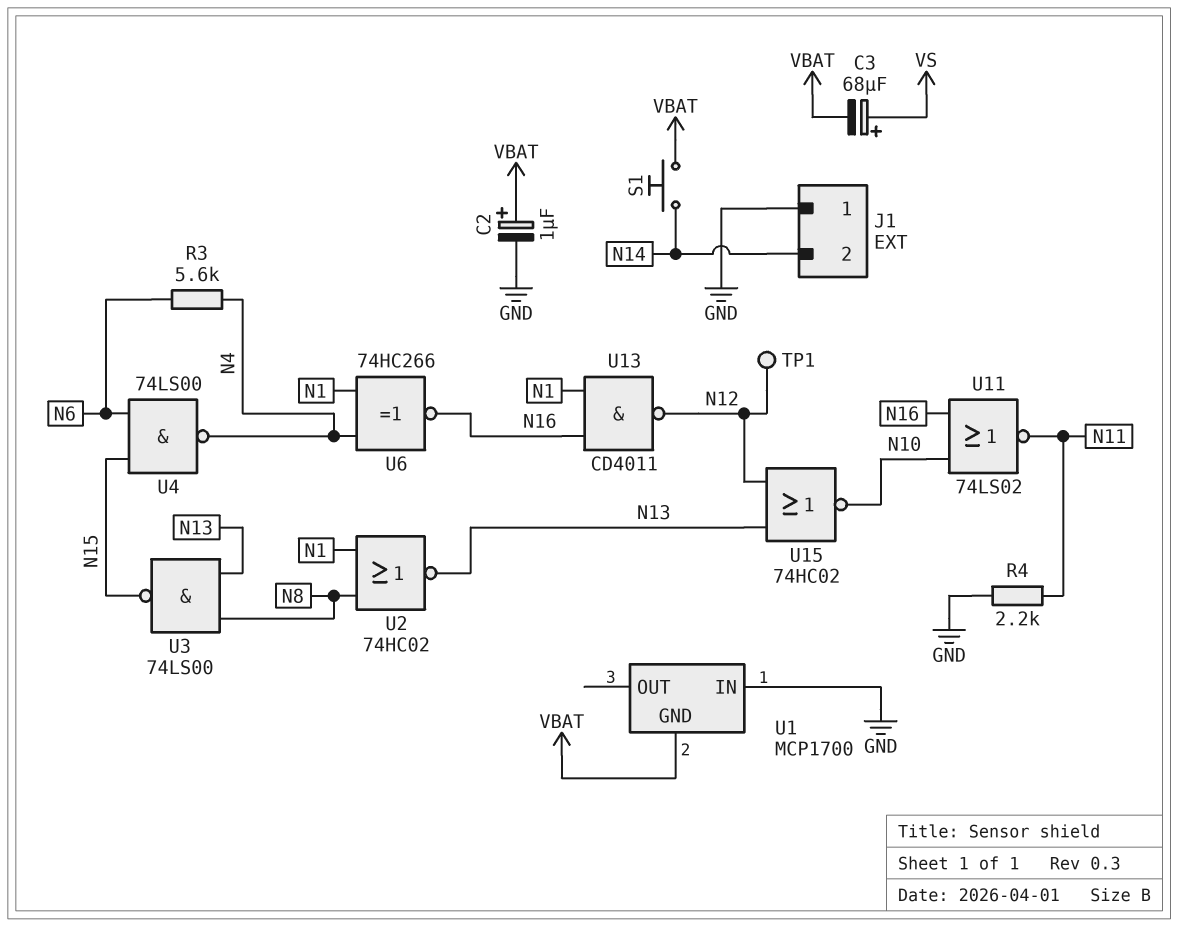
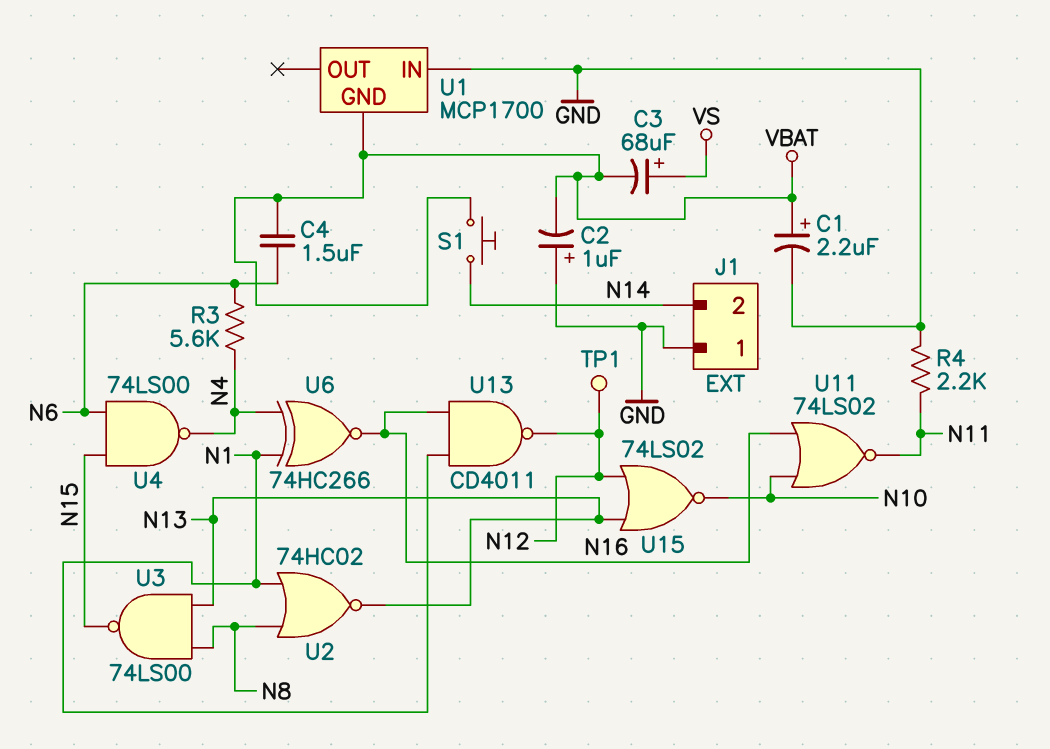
C1: none -> 2.2uF (plus VBAT, minus GND)
C2: 1uF (plus VBAT, minus GND) -> 1uF (plus GND, minus VBAT)
C4: none -> 1.5uF (N6, VBAT)
U15: NOR 74HC02 (in N12, in N13, out N10) -> NOR 74LS02 (in N12, in N13, out N10)

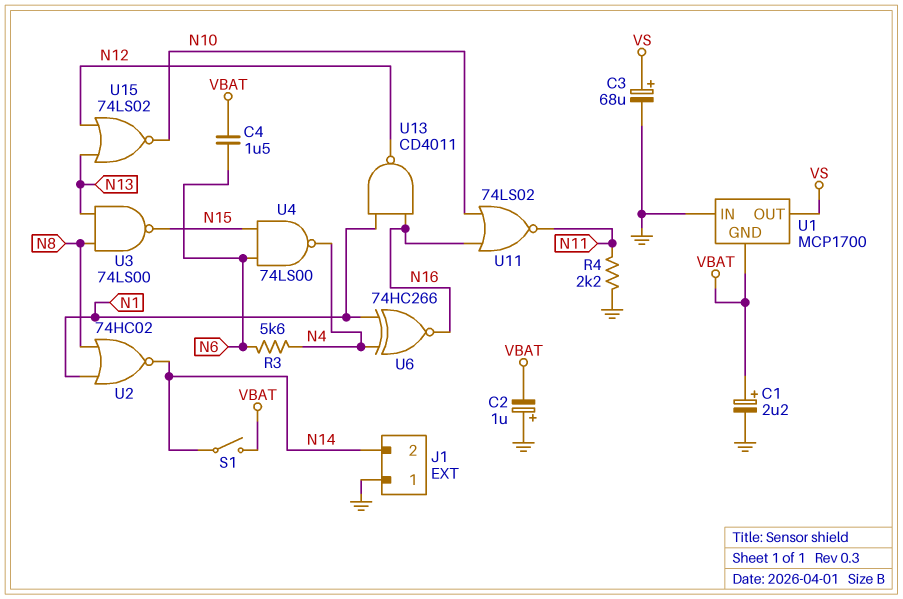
C3: 68uF (plus VS, minus VBAT) -> 68uF (plus VS, minus GND)
S1: button (N14, VBAT) -> switch (N14, VBAT)
TP1: test point (N12) -> none
U1 pin OUT: none -> VS
U2: NOR 74HC02 (in N1, in N8, out N13) -> NOR 74HC02 (in N1, in N8, out N14)

